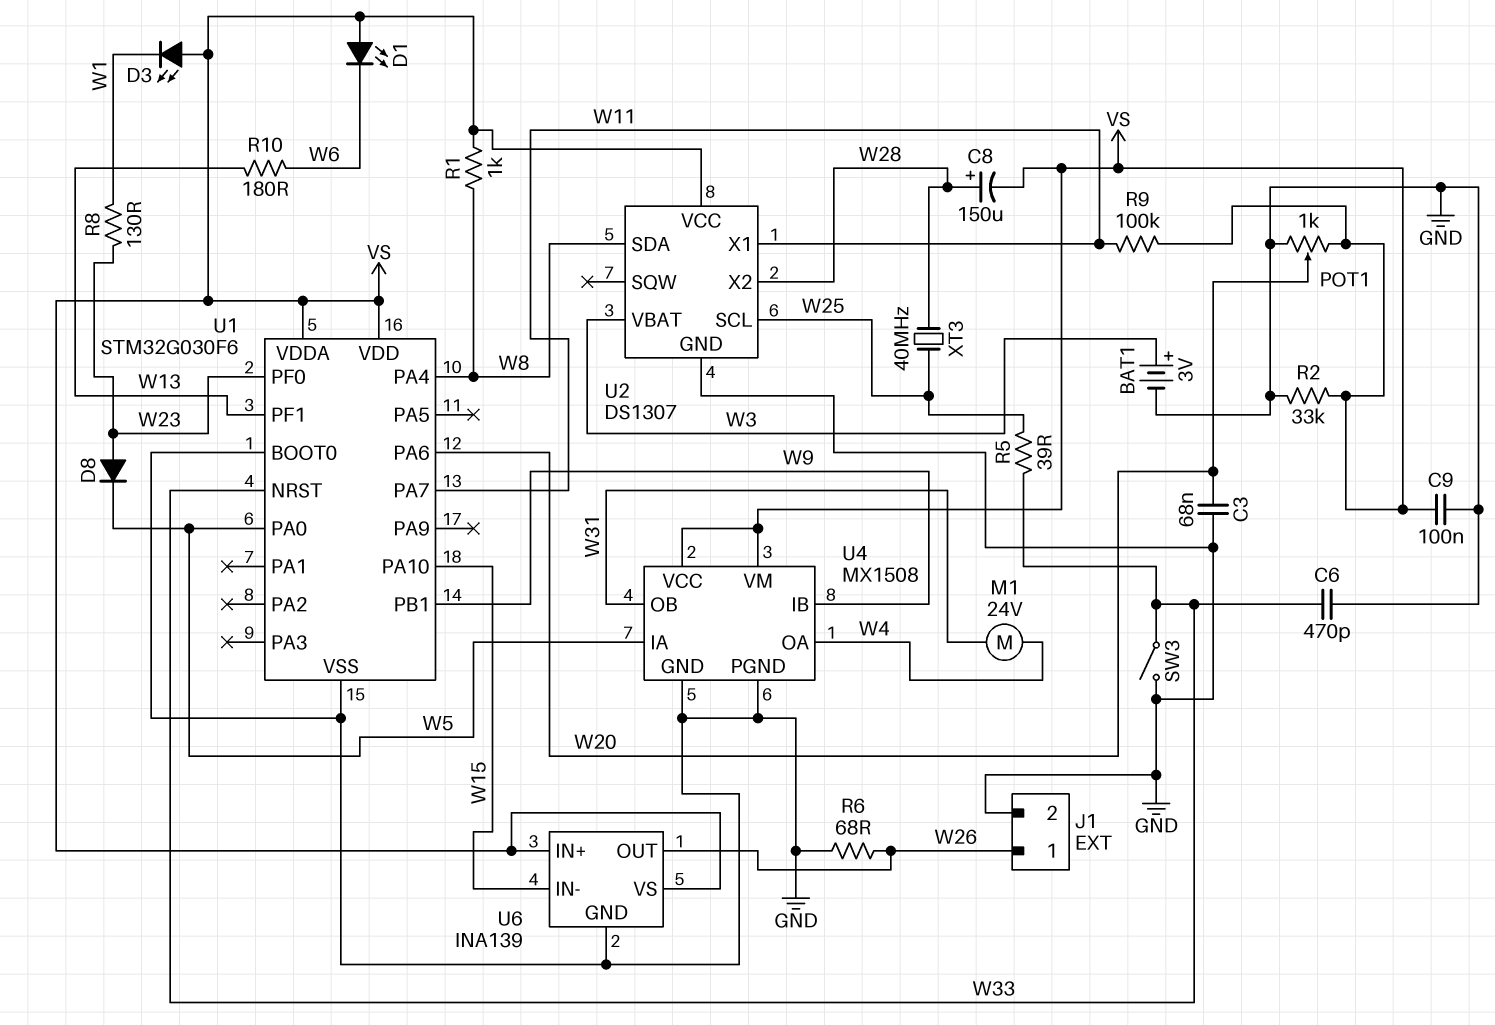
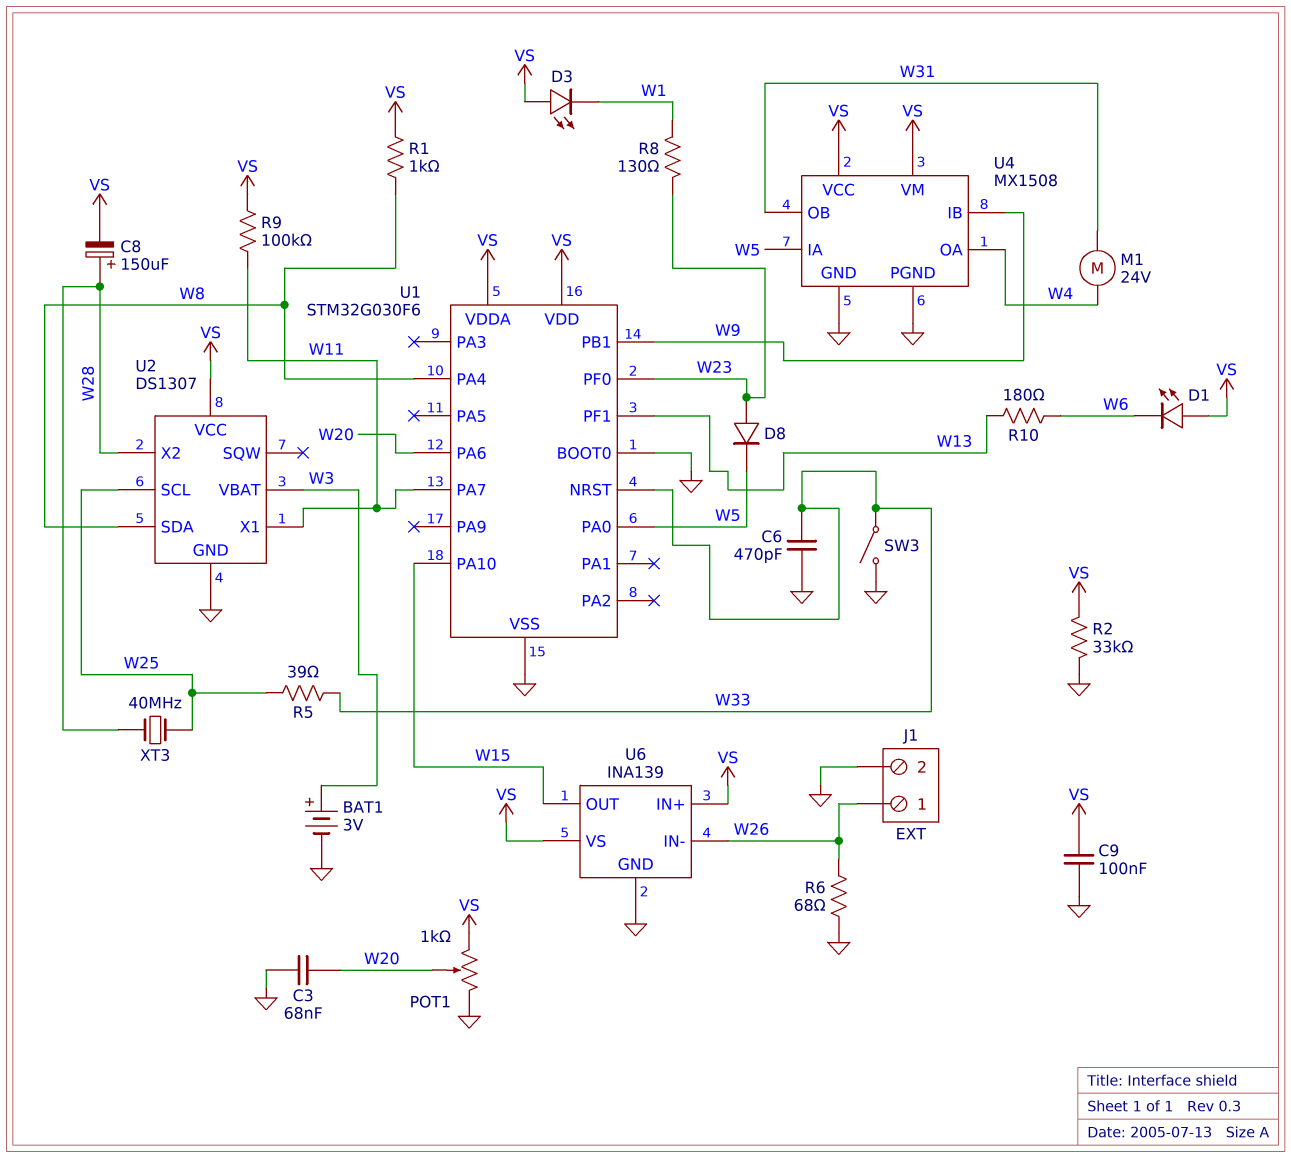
U6 pin IN-: W15 -> W26
U6 pin OUT: W26 -> W15

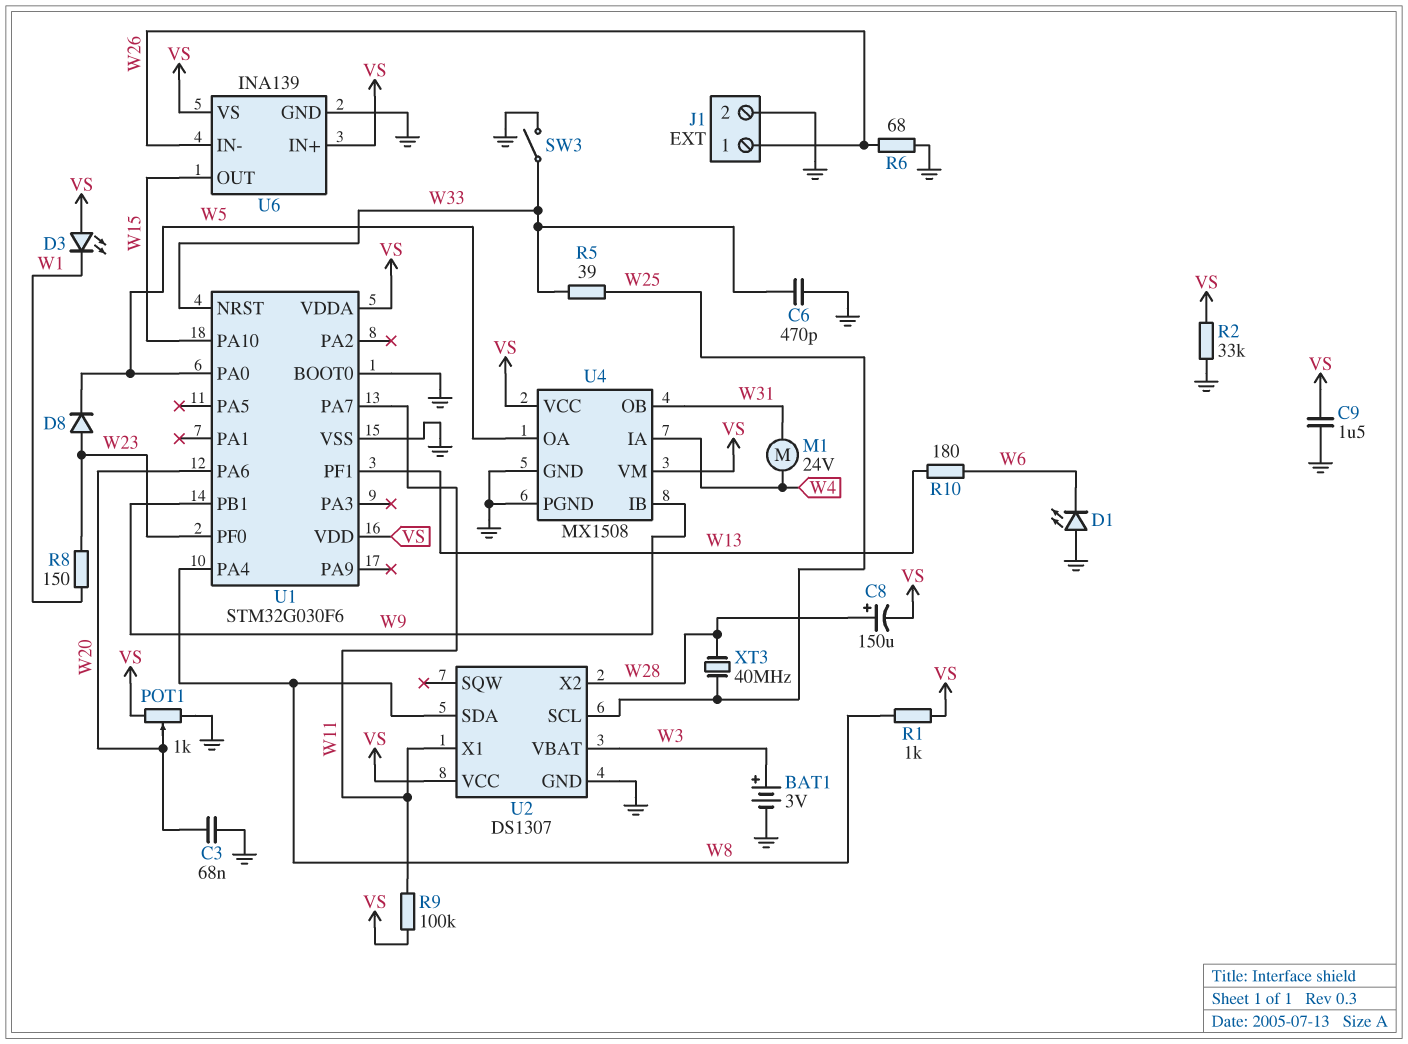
C9: 100nF (GND, VS) -> 1.5uF (GND, VS)
D1: LED (A VS, K W6) -> LED (A GND, K W6)
R8: 130 (W1, W23) -> 150 (W1, W23)
U4 pin IA: W5 -> W4
U4 pin OA: W4 -> W5

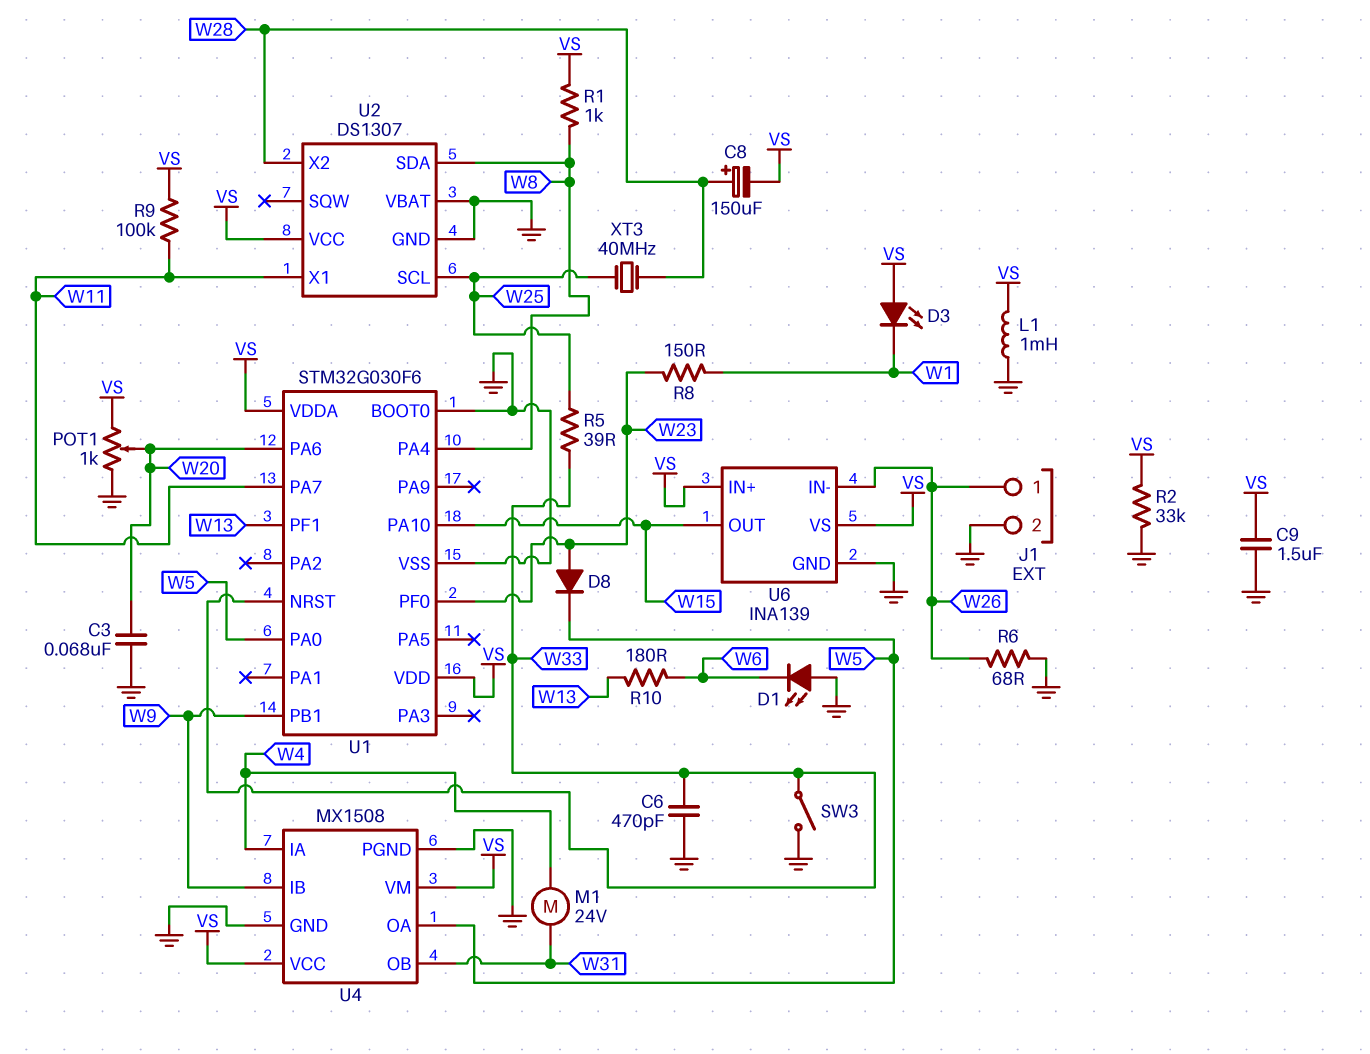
BAT1: 3V (plus W3, minus GND) -> none
L1: none -> 1mH (GND, VS)
U2 pin VBAT: W3 -> GND

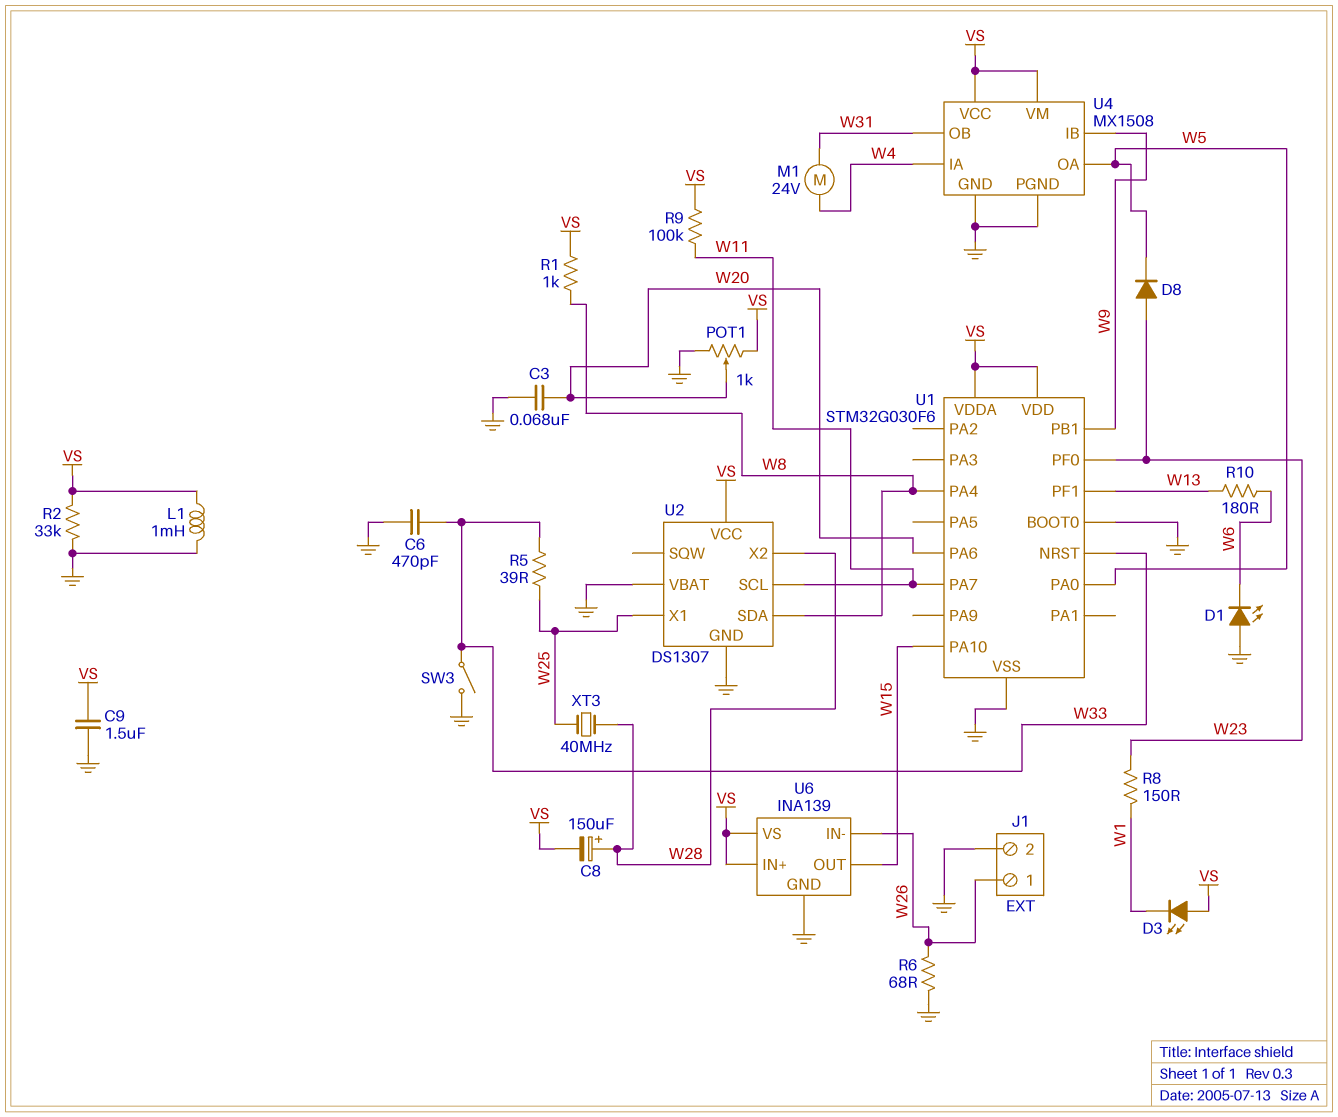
U2 pin SCL: W25 -> W11
U2 pin X1: W11 -> W25

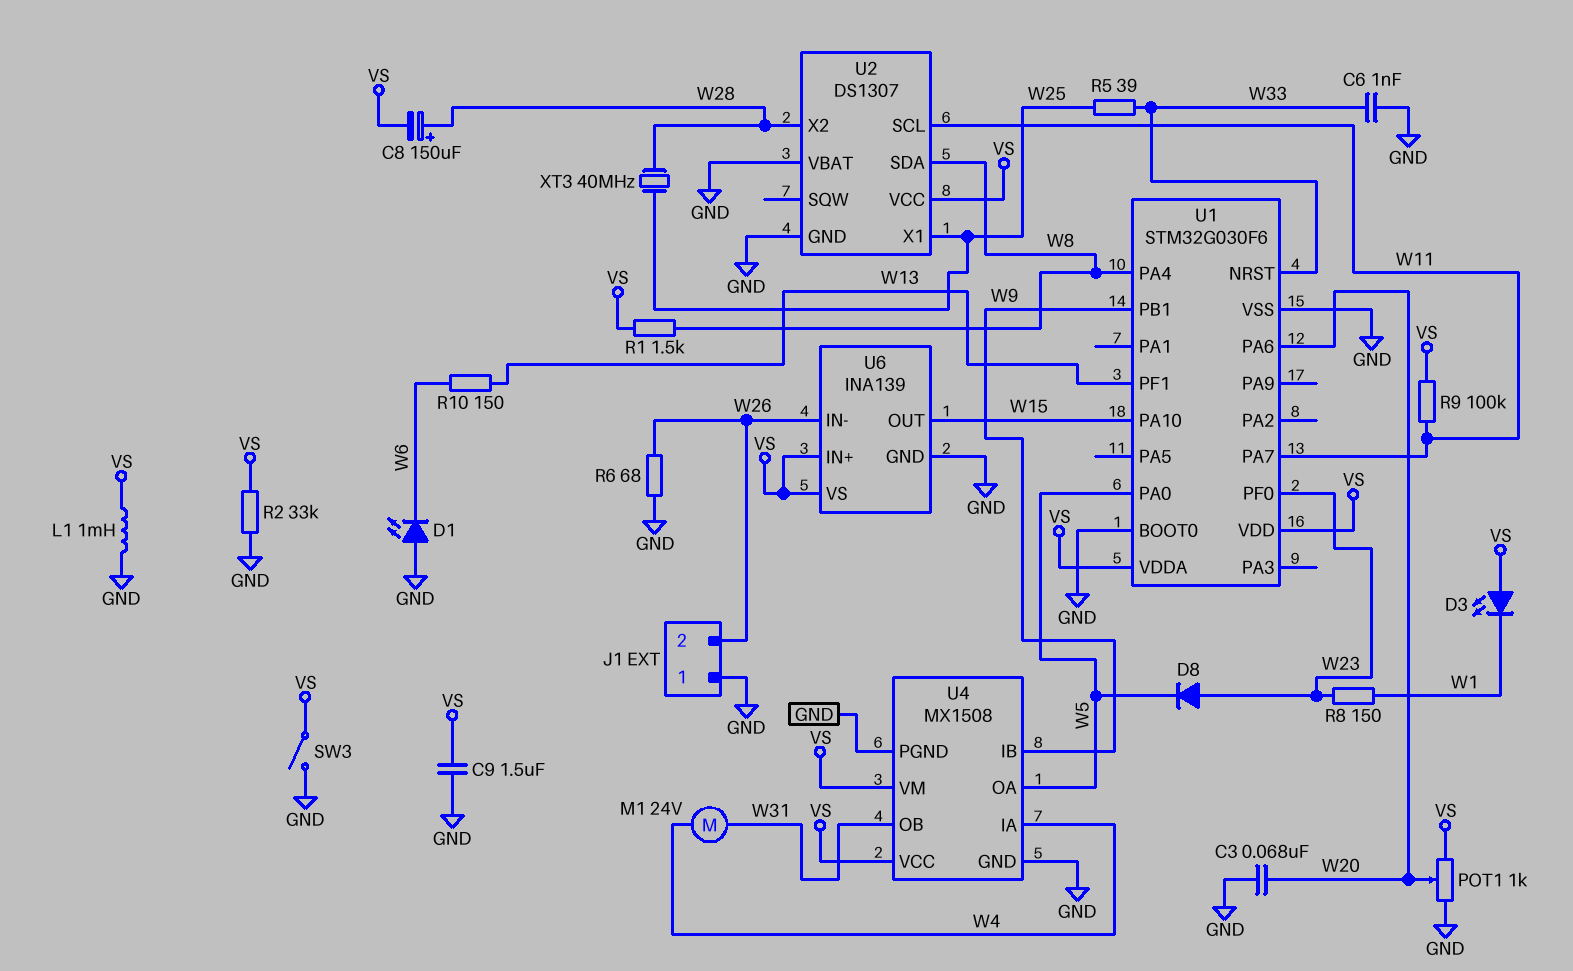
C6: 470pF (GND, W33) -> 1nF (GND, W33)
J1 pin 1: W26 -> GND
J1 pin 2: GND -> W26
R1: 1k (VS, W8) -> 1.5k (VS, W8)
R10: 180 (W6, W13) -> 150 (W6, W13)
SW3: switch (GND, W33) -> switch (GND, VS)

